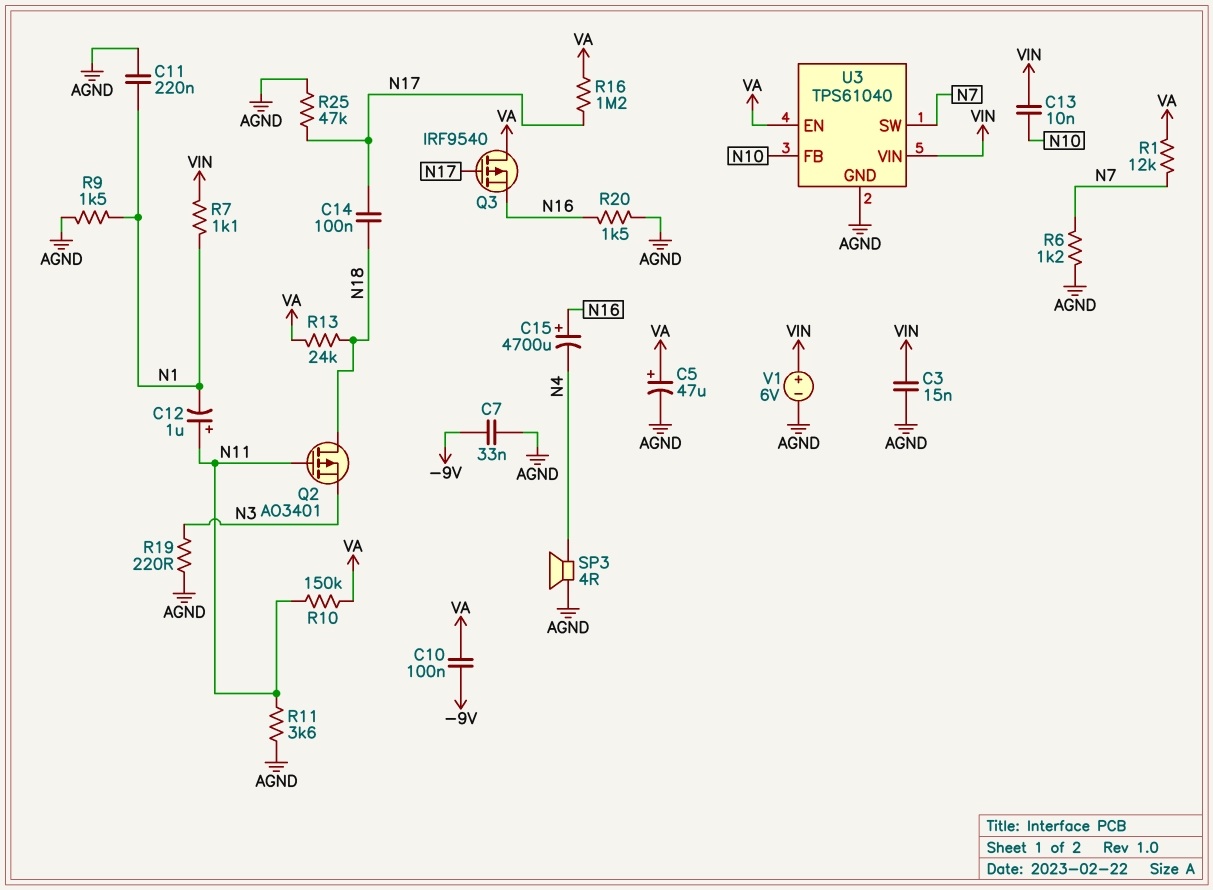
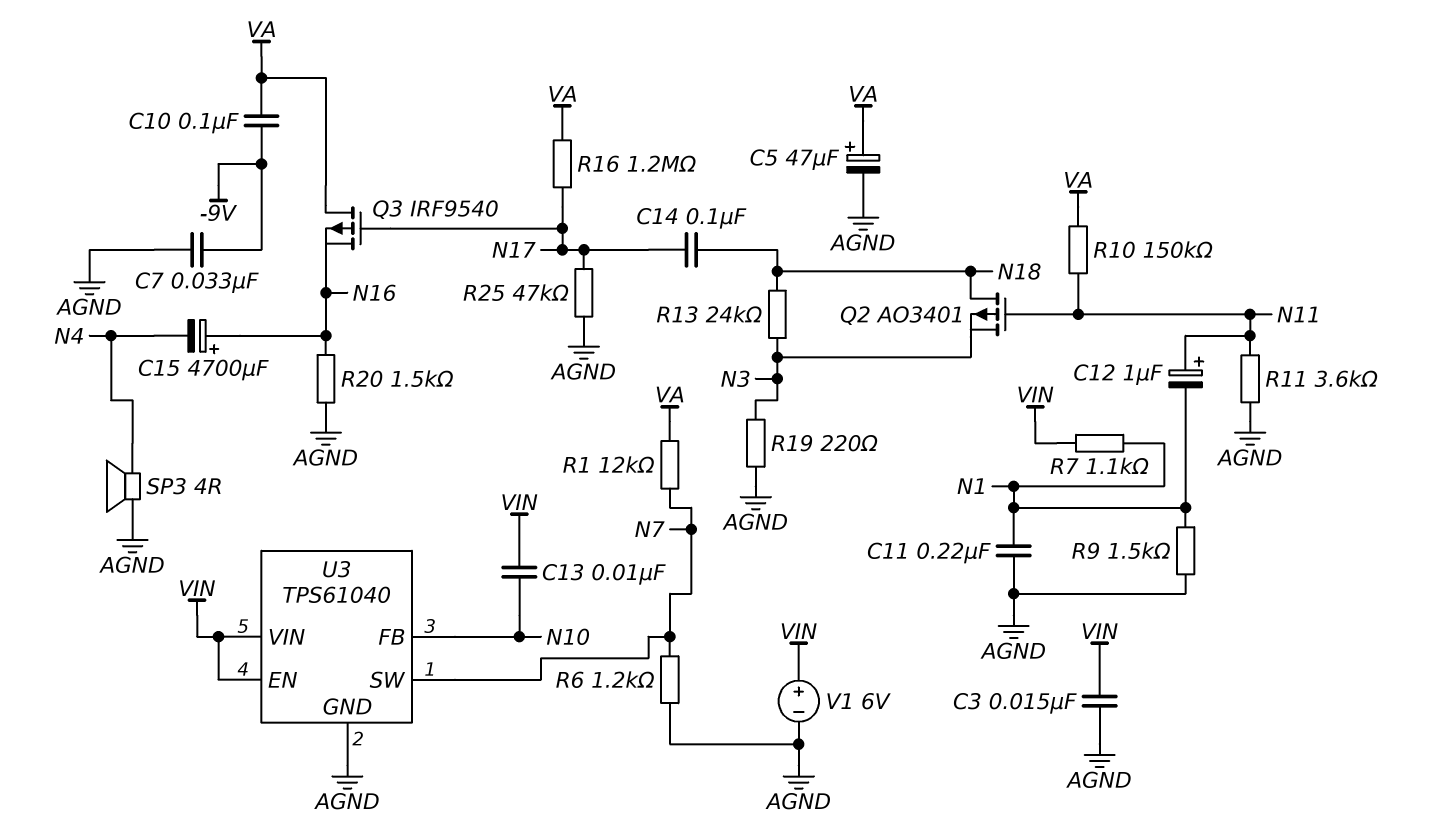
R13: 24k (N18, VA) -> 24k (N3, N18)
U3 pin EN: VA -> VIN

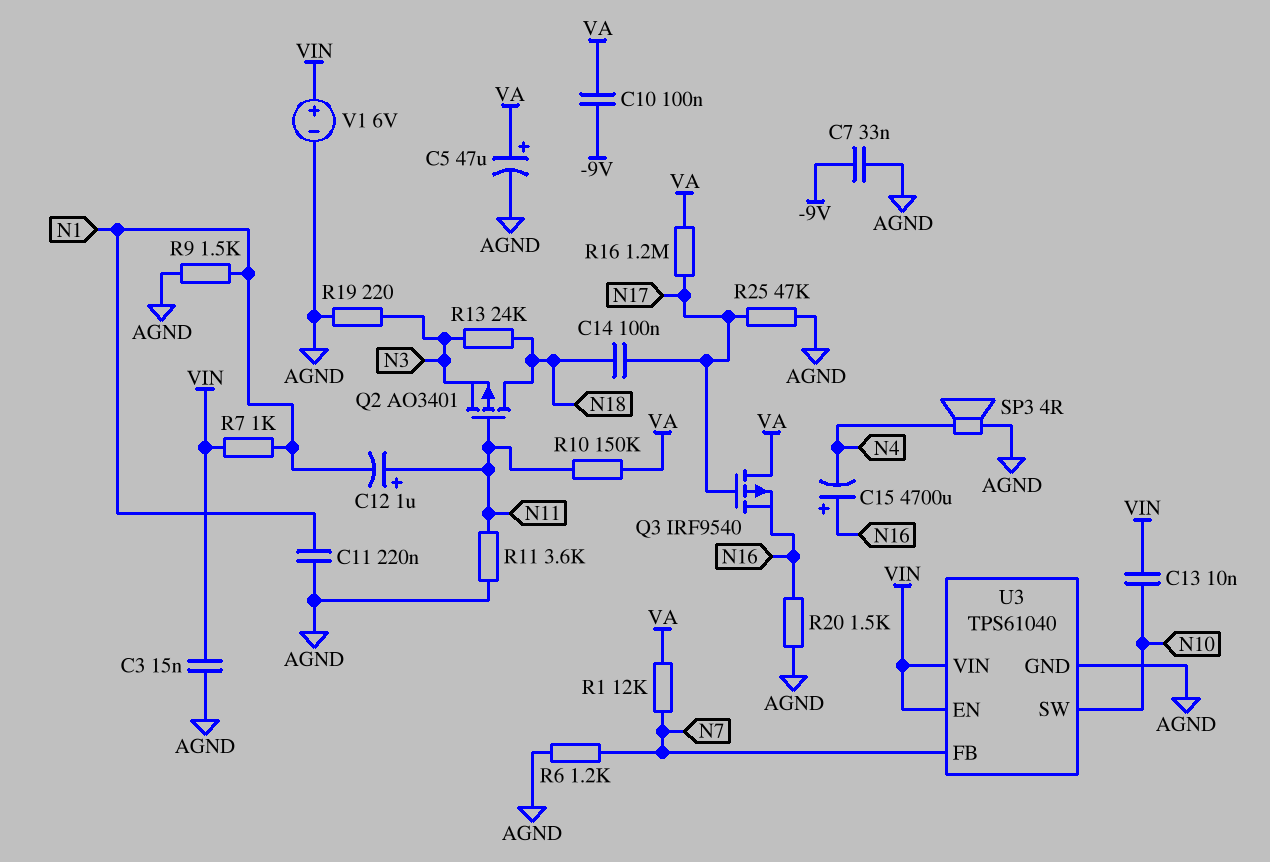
R7: 1.1k (N1, VIN) -> 1k (N1, VIN)
U3 pin FB: N10 -> N7
U3 pin SW: N7 -> N10

